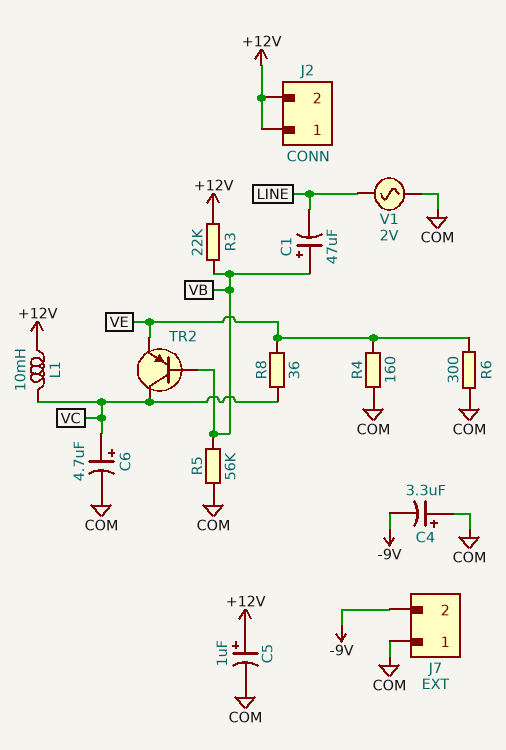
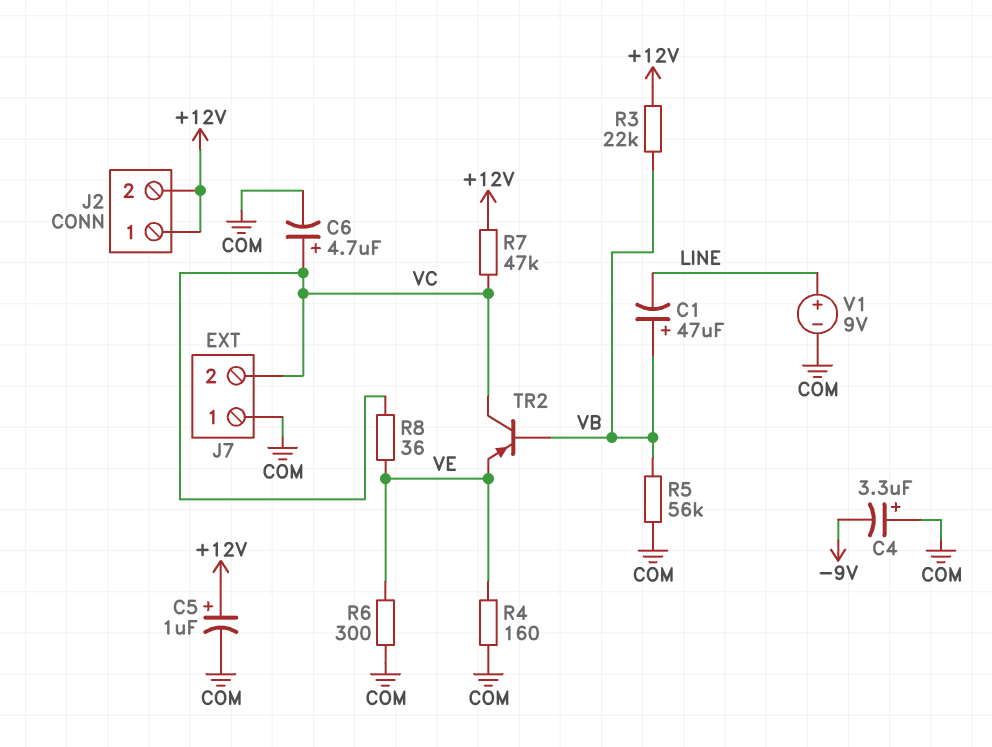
J7 pin 2: -9V -> VC
L1: 10mH (+12V, VC) -> none
R7: none -> 47k (+12V, VC)
V1: AC 2V (COM, LINE) -> 9V (plus LINE, minus COM)

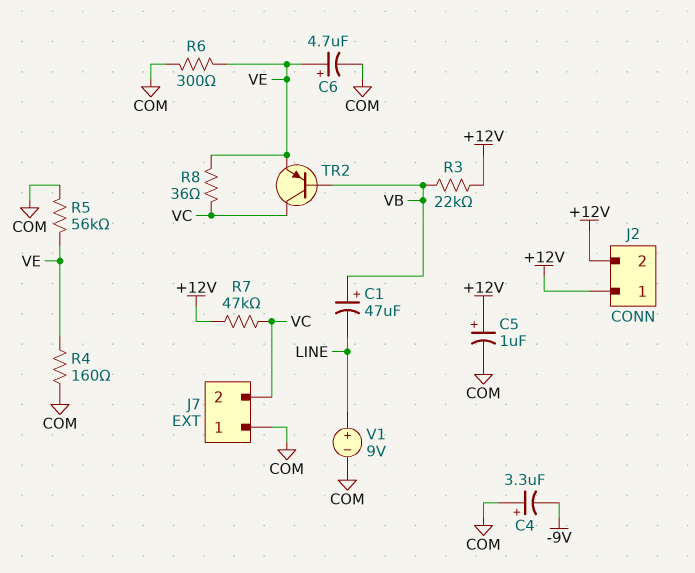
C6: 4.7uF (plus VC, minus COM) -> 4.7uF (plus VE, minus COM)
R5: 56k (COM, VB) -> 56k (COM, VE)

